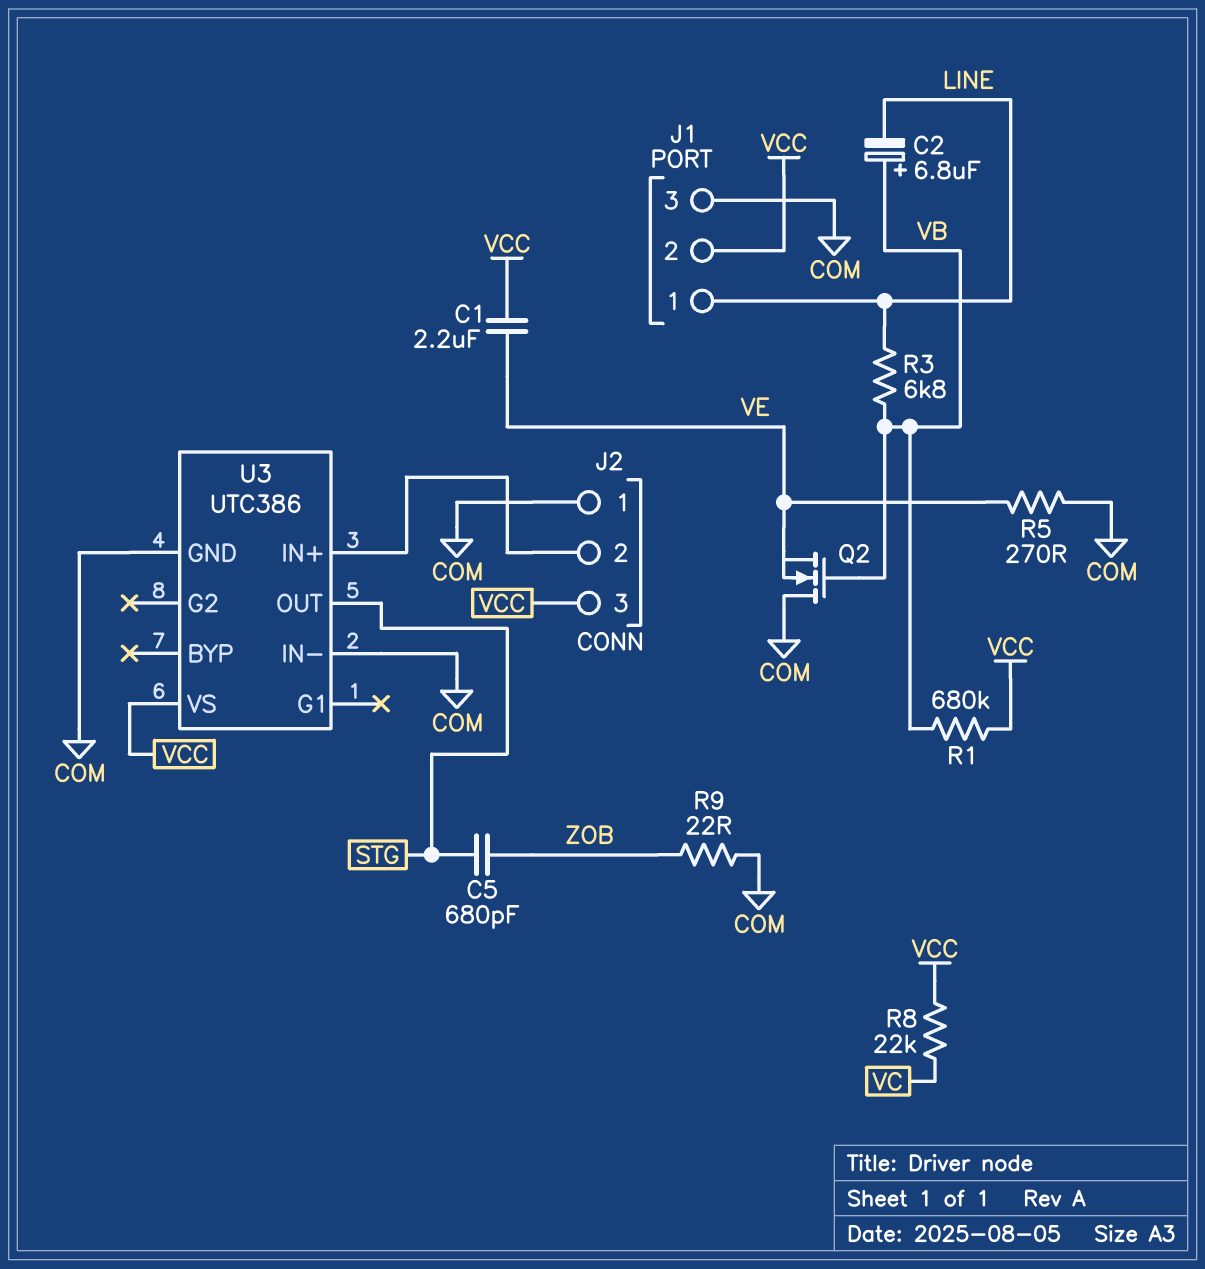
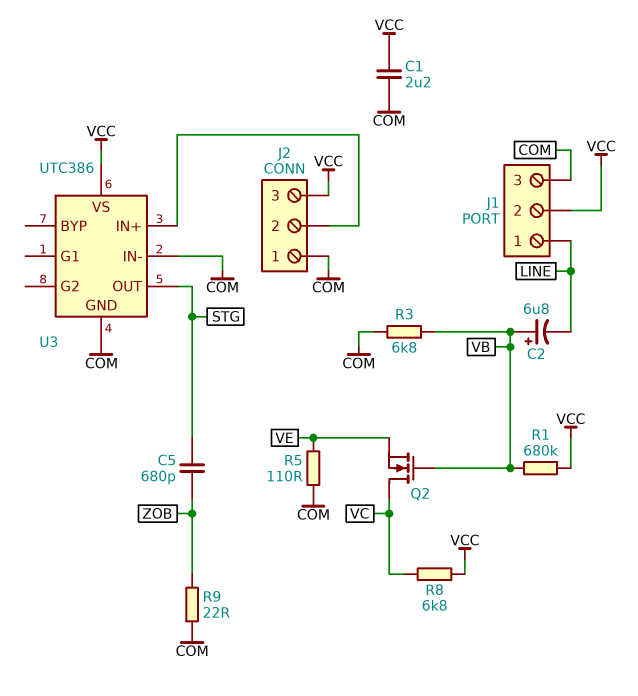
C1: 2.2uF (VCC, VE) -> 2.2uF (COM, VCC)
Q2: NMOS (G VB, D COM, S VE) -> NMOS (G VB, D VC, S VE)
R3: 6.8k (LINE, VB) -> 6.8k (COM, VB)
R5: 270 (COM, VE) -> 110 (COM, VE)
R8: 22k (VC, VCC) -> 6.8k (VC, VCC)

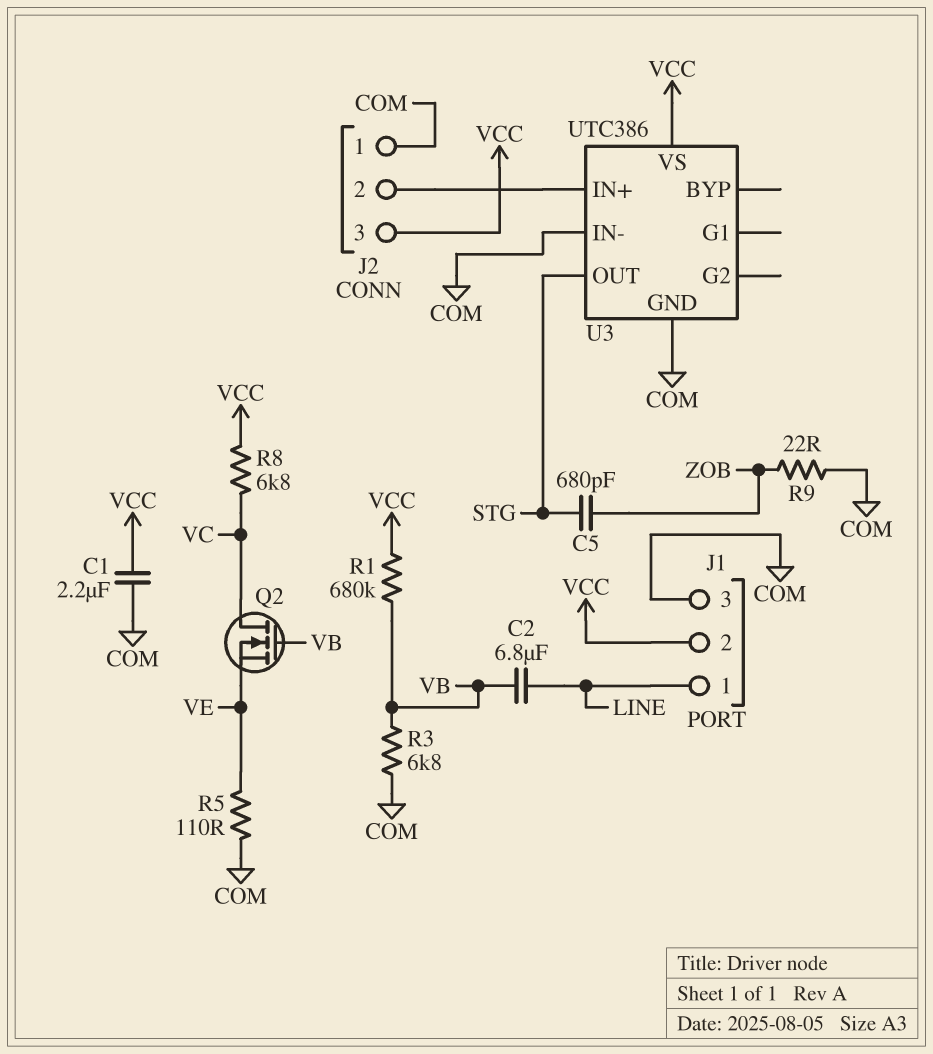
C2: 6.8uF (plus VB, minus LINE) -> 6.8uF (LINE, VB)

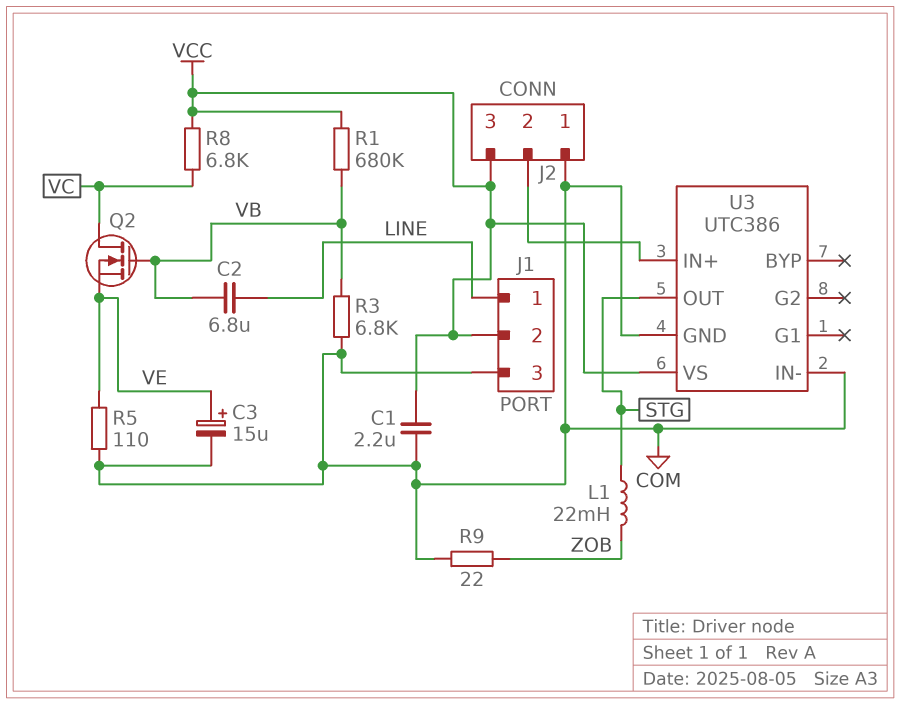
C3: none -> 15uF (plus VE, minus COM)
C5: 680pF (STG, ZOB) -> none
L1: none -> 22mH (STG, ZOB)

